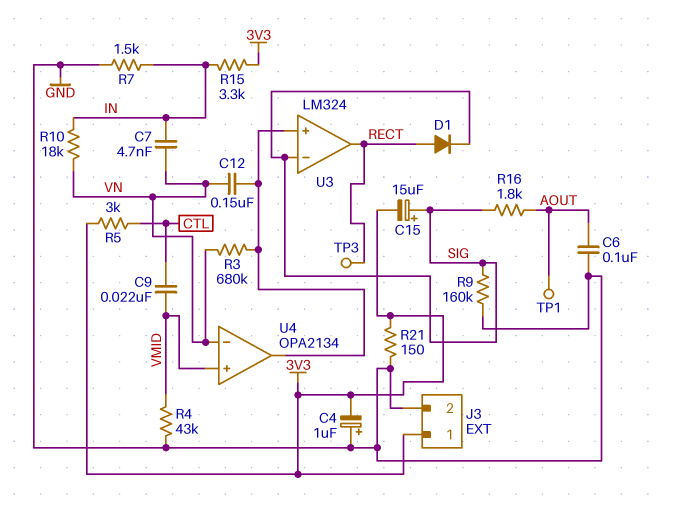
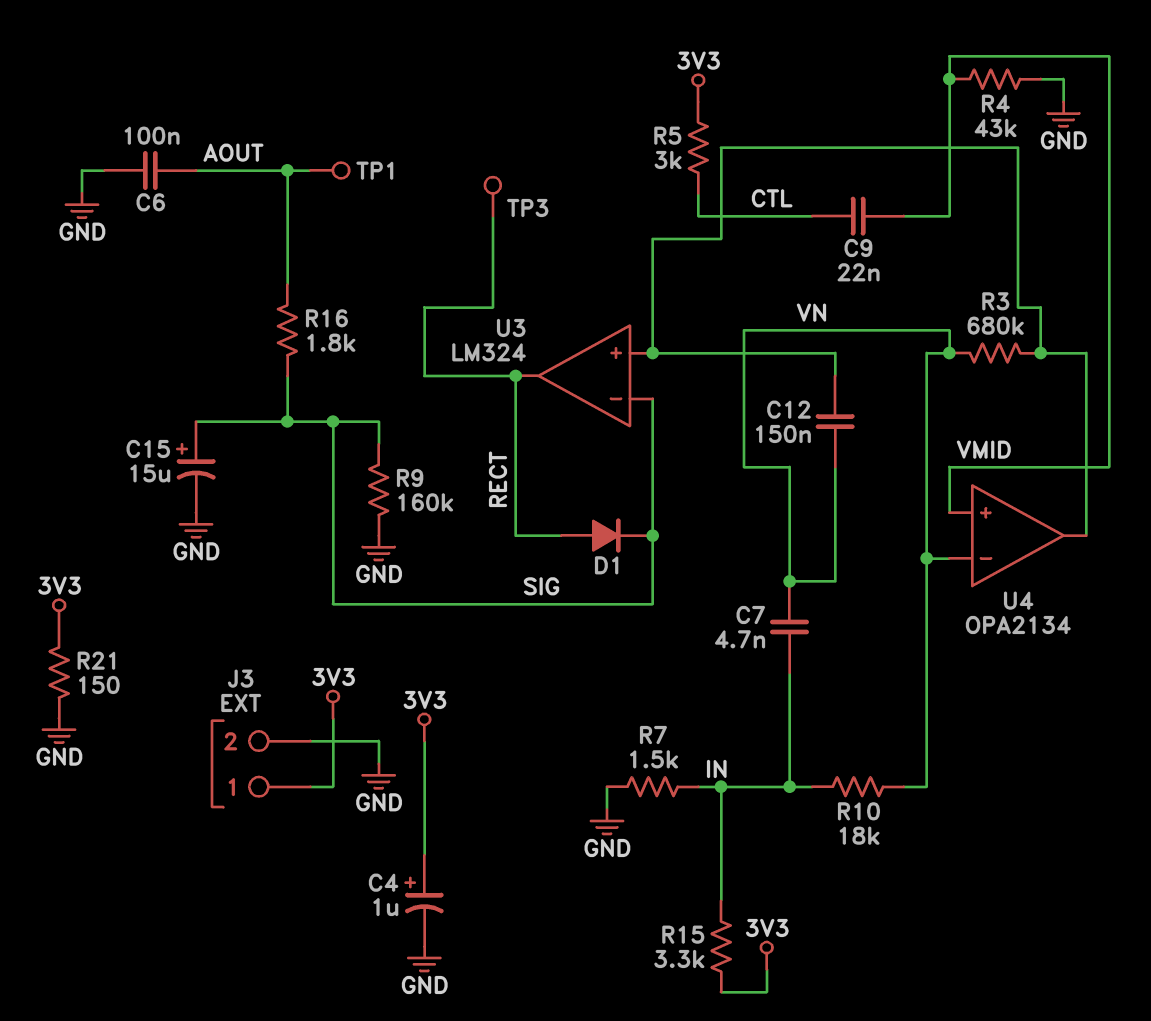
C4: 1uF (plus GND, minus 3V3) -> 1uF (plus 3V3, minus GND)
C15: 15uF (plus SIG, minus 3V3) -> 15uF (plus SIG, minus GND)

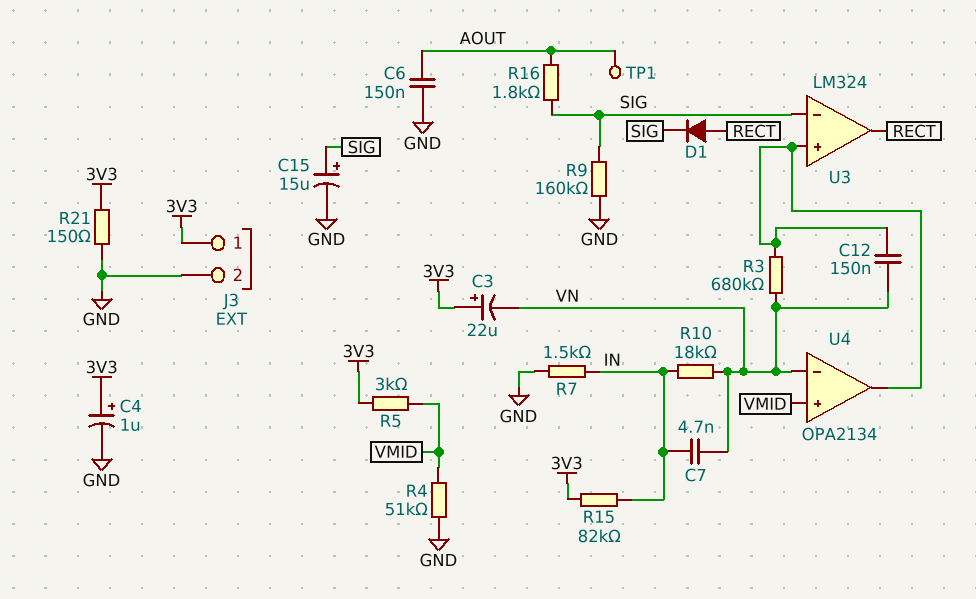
C3: none -> 22uF (plus 3V3, minus VN)
C6: 100nF (AOUT, GND) -> 150nF (AOUT, GND)
C9: 22nF (CTL, VMID) -> none
R4: 43k (GND, VMID) -> 51k (GND, VMID)
R5: 3k (3V3, CTL) -> 3k (3V3, VMID)
R15: 3.3k (3V3, IN) -> 82k (3V3, IN)
TP3: test point (RECT) -> none

